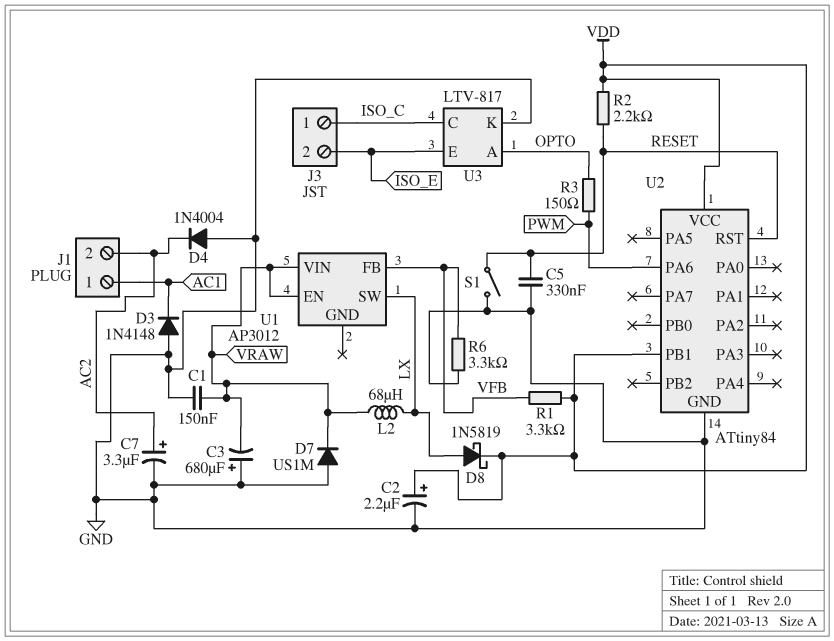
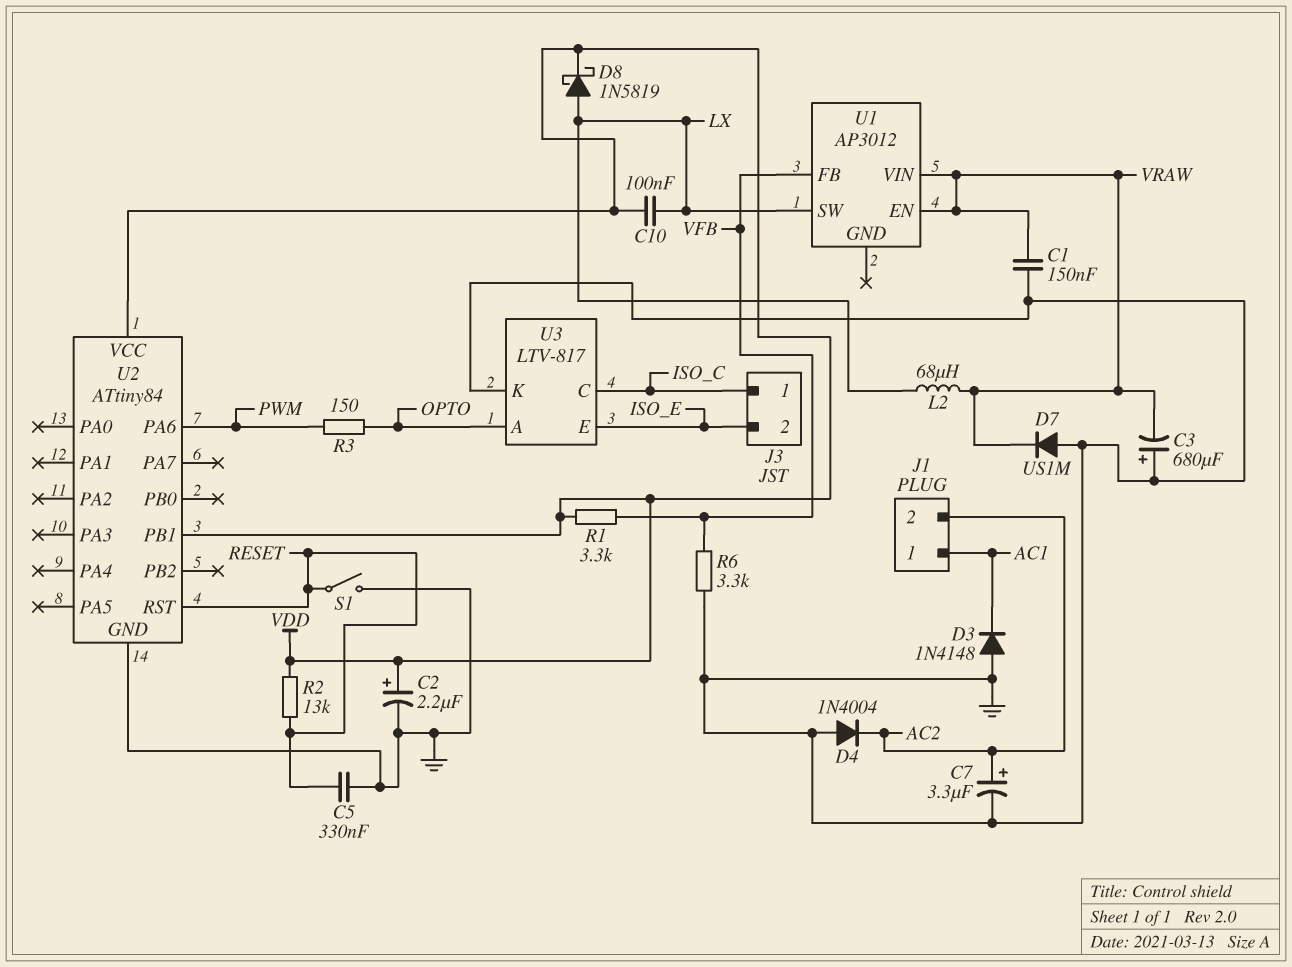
C10: none -> 100nF (LX, VDD)
R2: 2.2k (RESET, VDD) -> 13k (RESET, VDD)

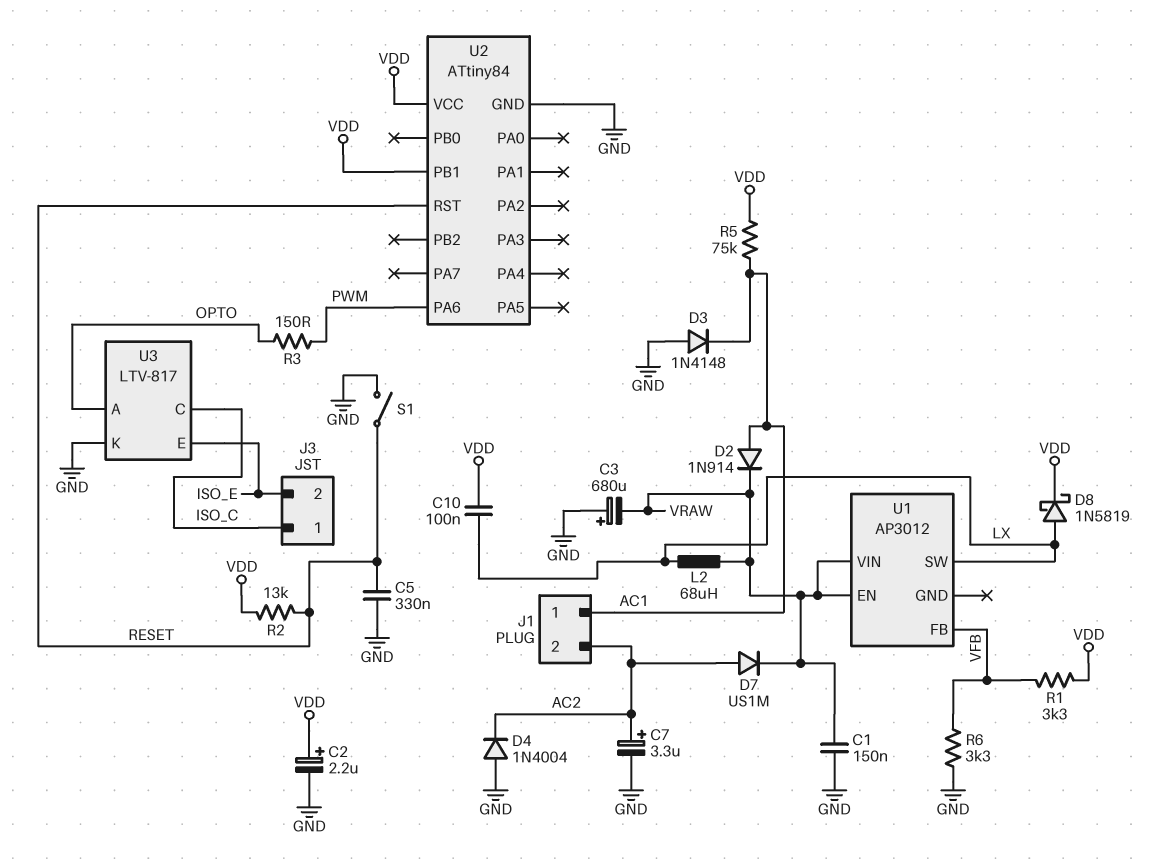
D2: none -> diode 1N914 (A AC1, K VRAW)
D7: diode US1M (A GND, K VRAW) -> diode US1M (A AC2, K VRAW)
R5: none -> 75k (AC1, VDD)

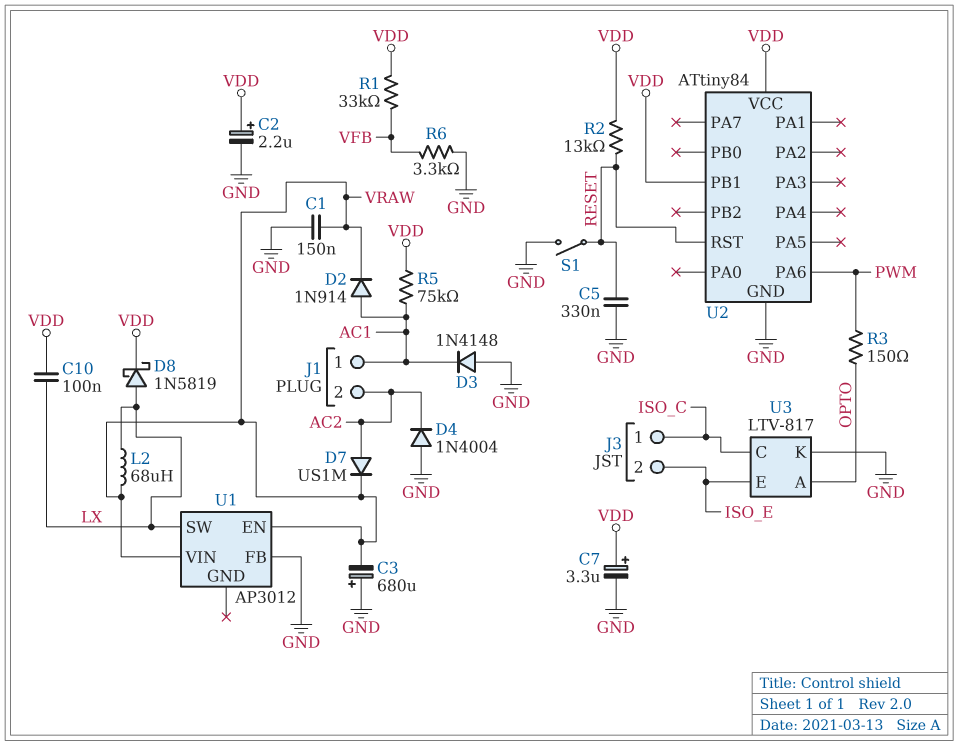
C7: 3.3uF (plus AC2, minus GND) -> 3.3uF (plus VDD, minus GND)
R1: 3.3k (VDD, VFB) -> 33k (VDD, VFB)
U1 pin FB: VFB -> GND

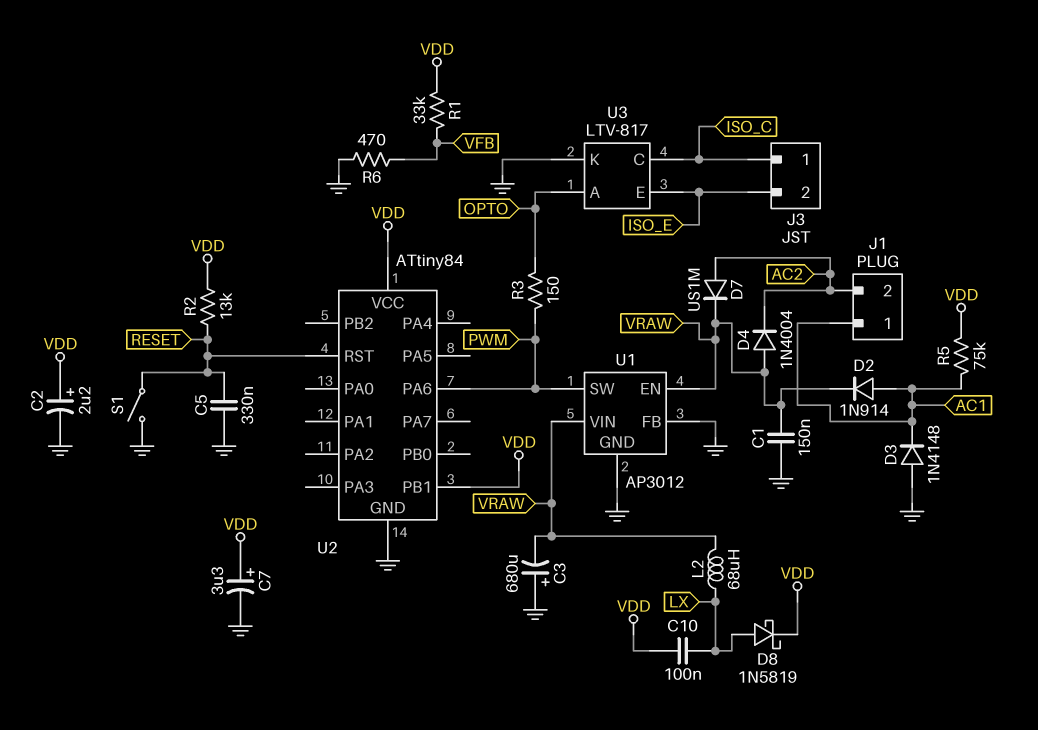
D4: diode 1N4004 (A GND, K AC2) -> diode 1N4004 (A VRAW, K AC2)
R6: 3.3k (GND, VFB) -> 470 (GND, VFB)
U1 pin GND: none -> GND
U1 pin SW: LX -> PWM

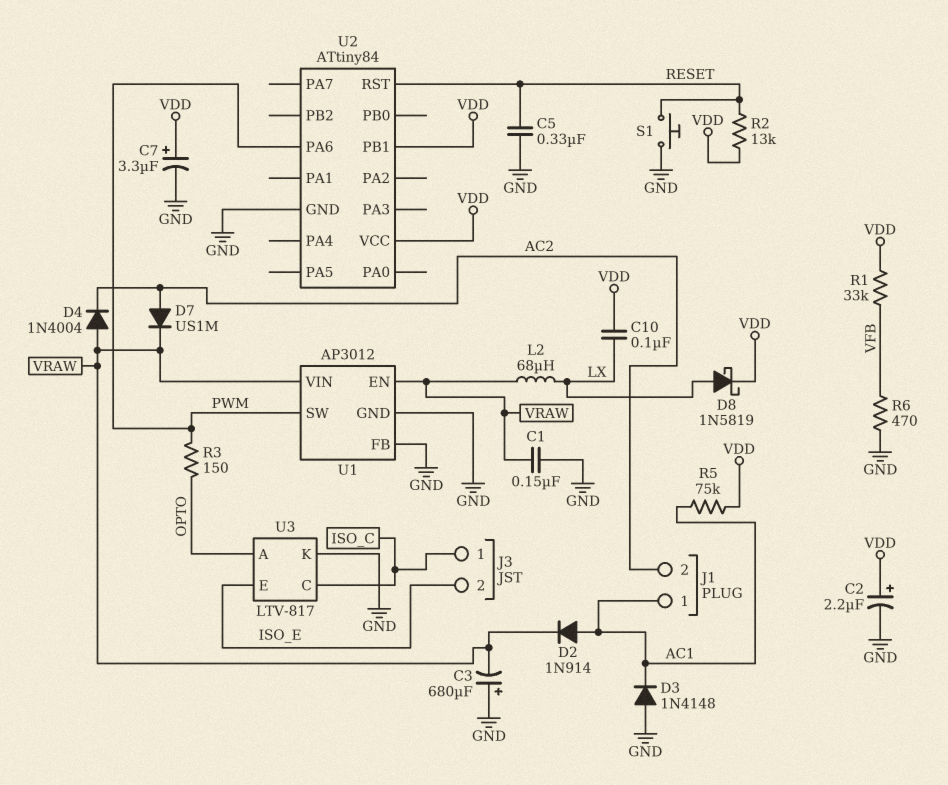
S1: switch (GND, RESET) -> button (GND, RESET)

